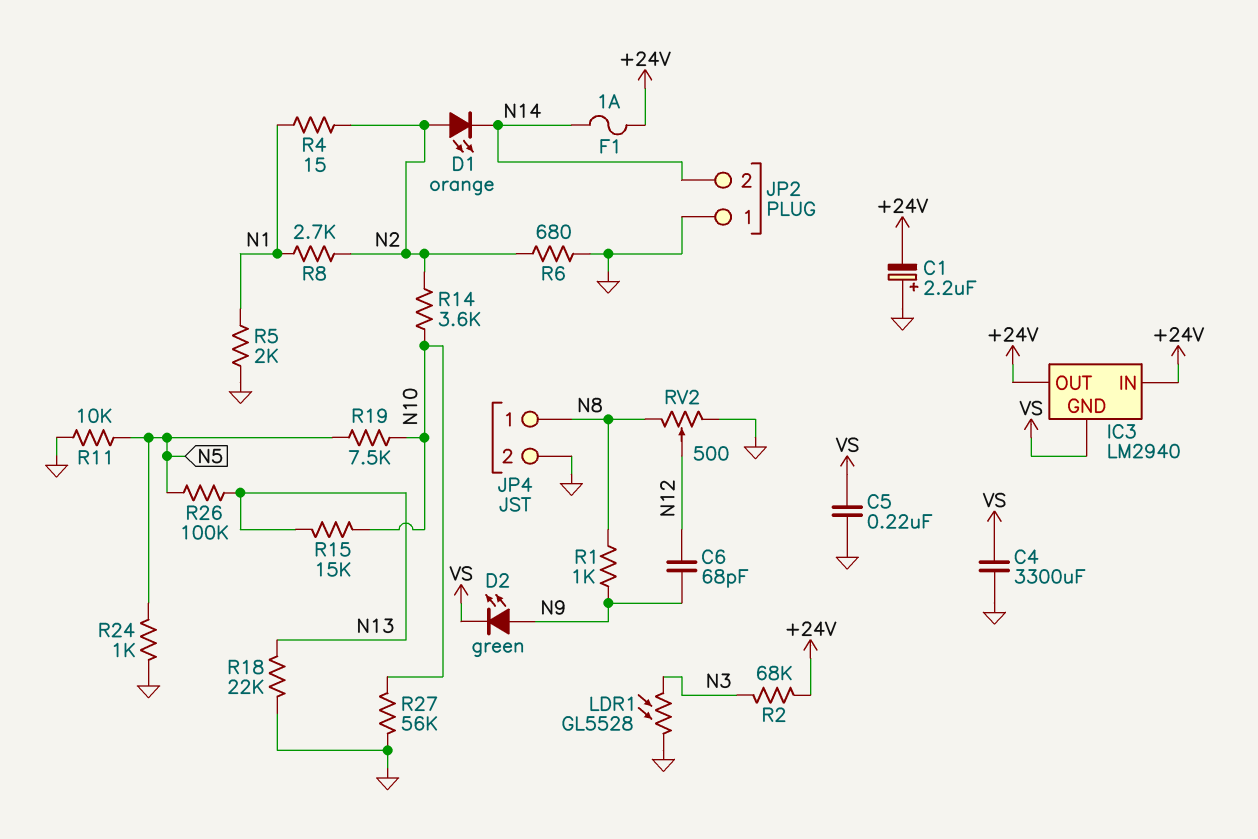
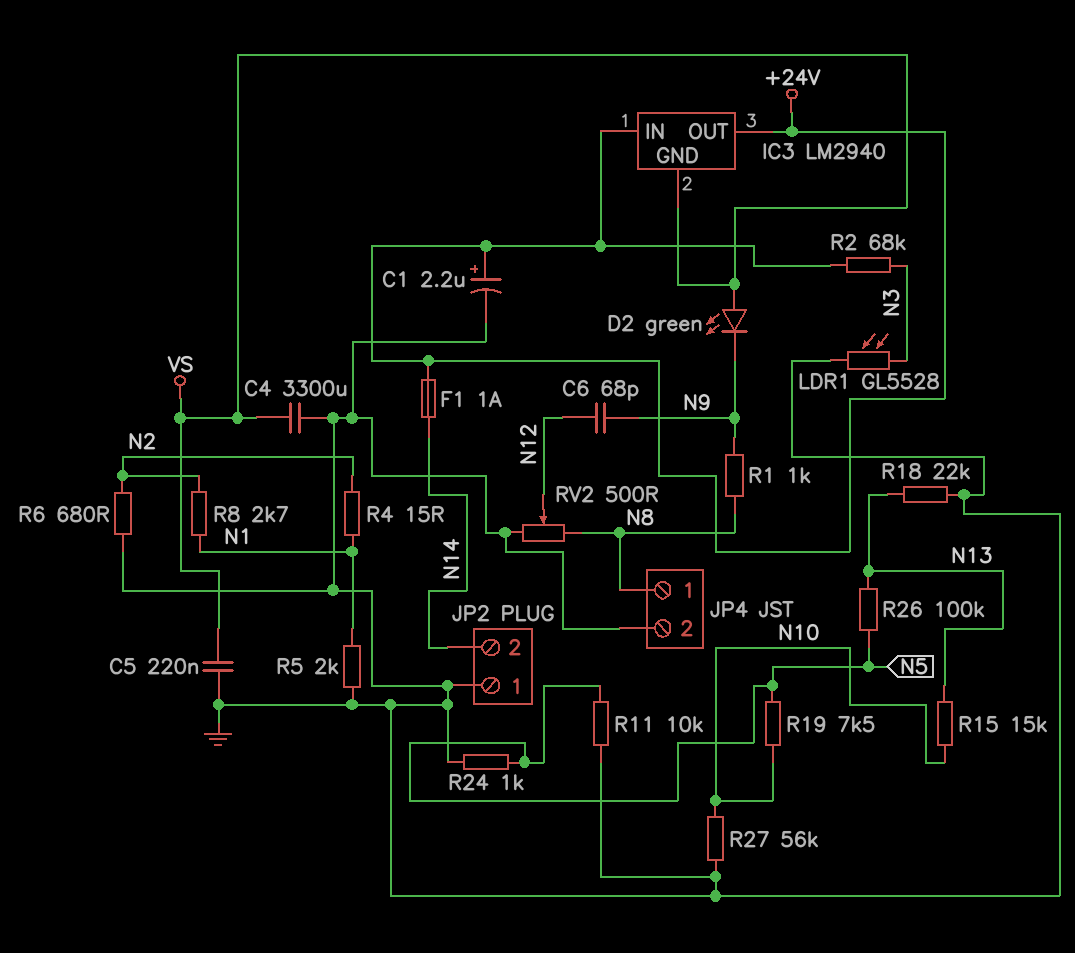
C1: 2.2uF (plus GND, minus +24V) -> 2.2uF (plus +24V, minus GND)
D1: LED orange (A N2, K N14) -> none
D2: LED green (A N9, K VS) -> LED green (A VS, K N9)
R14: 3.6k (N2, N10) -> none

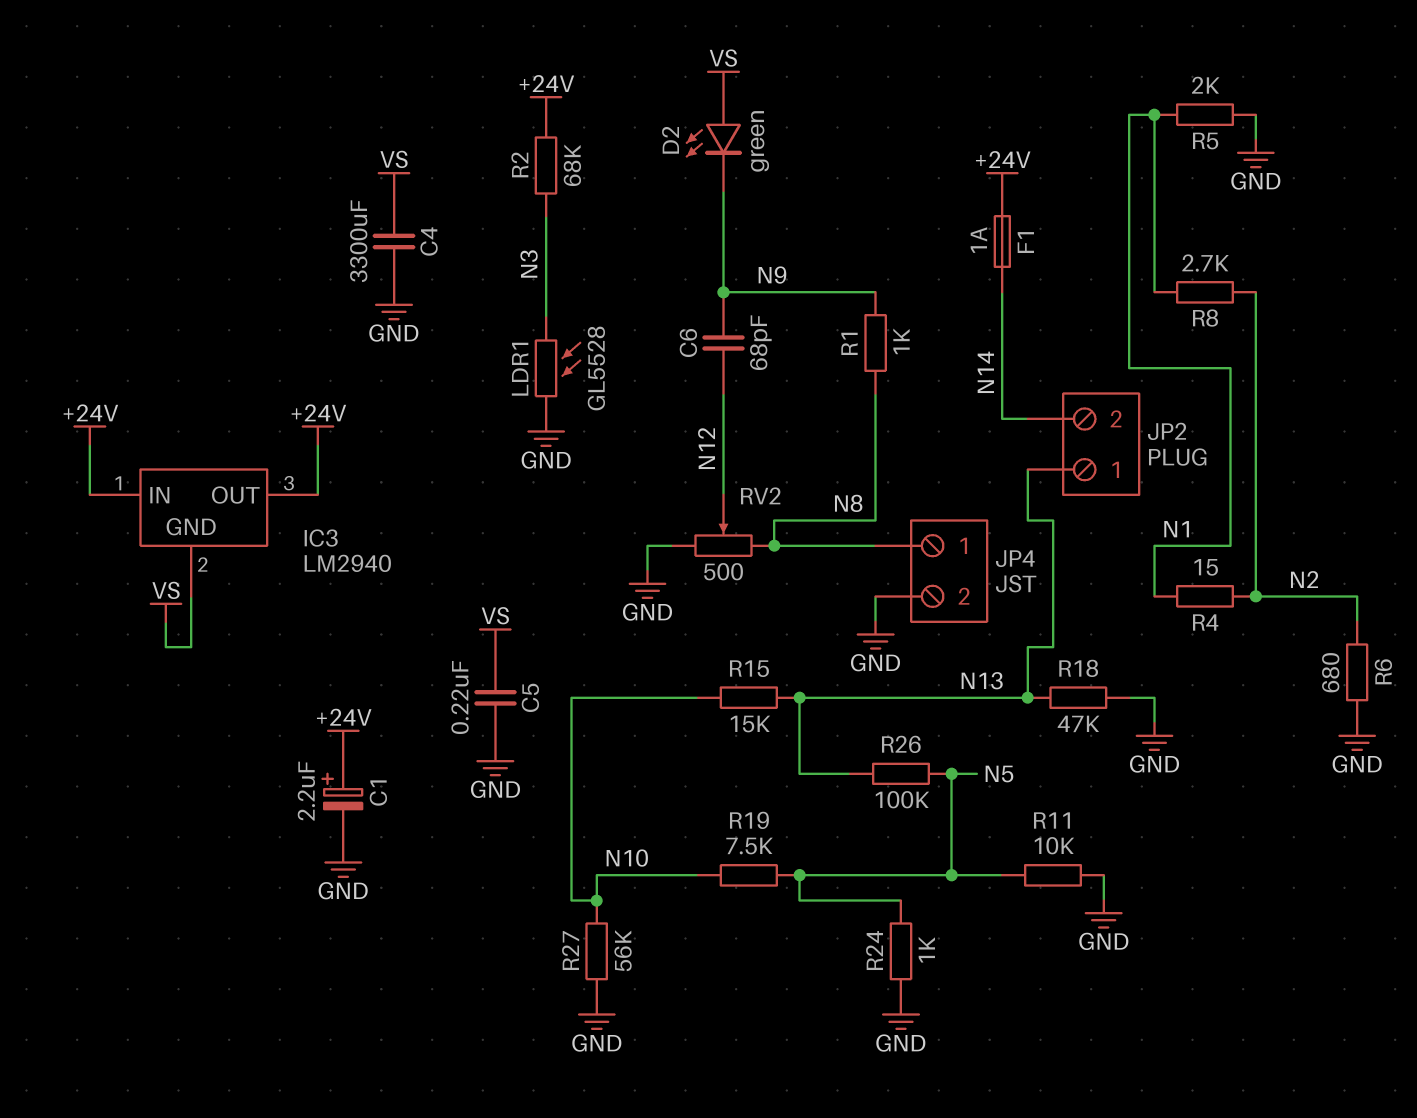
JP2 pin 1: GND -> N13
R18: 22k (GND, N13) -> 47k (GND, N13)

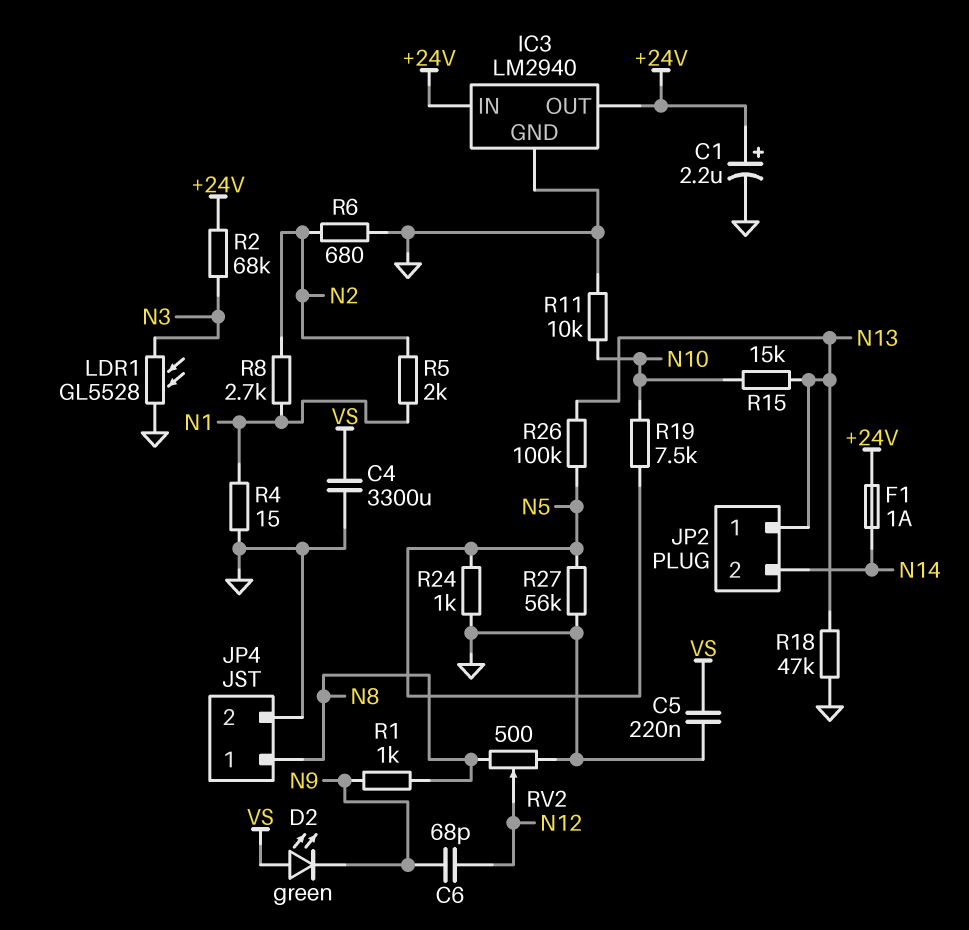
IC3 pin GND: VS -> GND
R4: 15 (N1, N2) -> 15 (GND, N1)
R5: 2k (GND, N1) -> 2k (N1, N2)
R11: 10k (GND, N5) -> 10k (GND, N10)
R27: 56k (GND, N10) -> 56k (GND, N5)

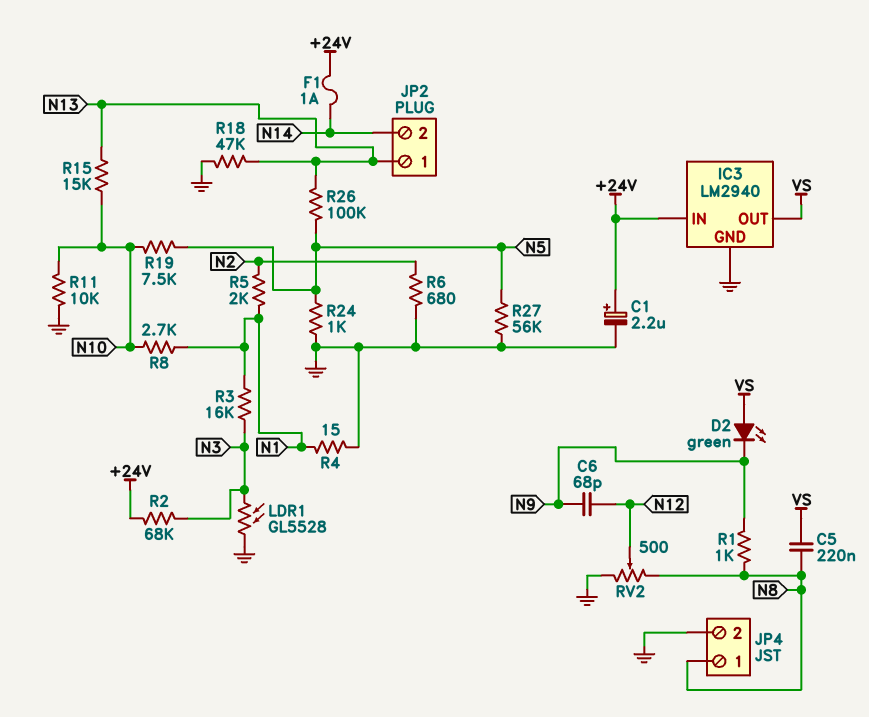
C4: 3300uF (GND, VS) -> none
C5: 220nF (GND, VS) -> 220nF (N8, VS)
IC3 pin OUT: +24V -> VS
R3: none -> 16k (N1, N3)
R8: 2.7k (N1, N2) -> 2.7k (N1, N10)

